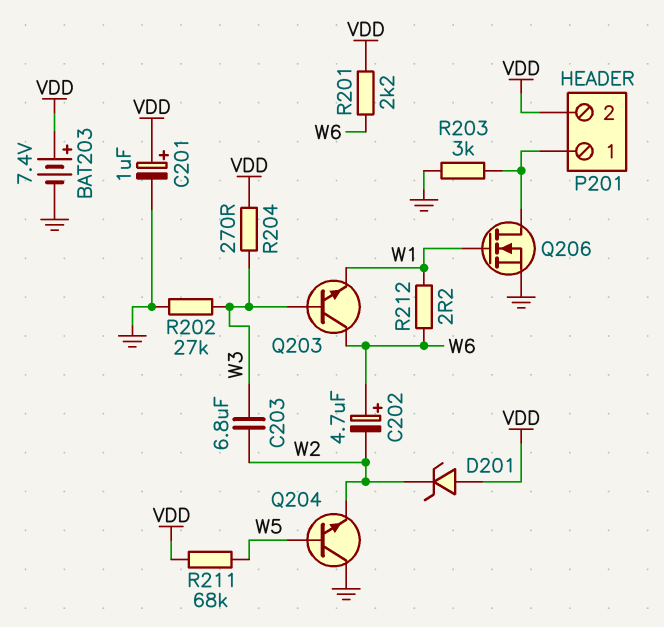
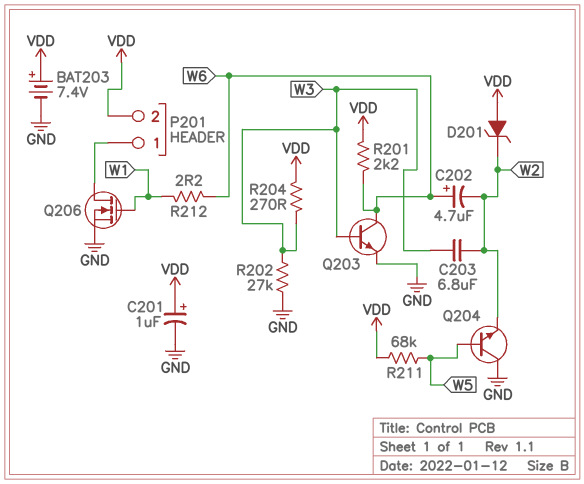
Q203: NPN (B W3, C W6, E W1) -> NPN (B W3, C W6, E GND)
R203: 3k (GND, P201/1) -> none

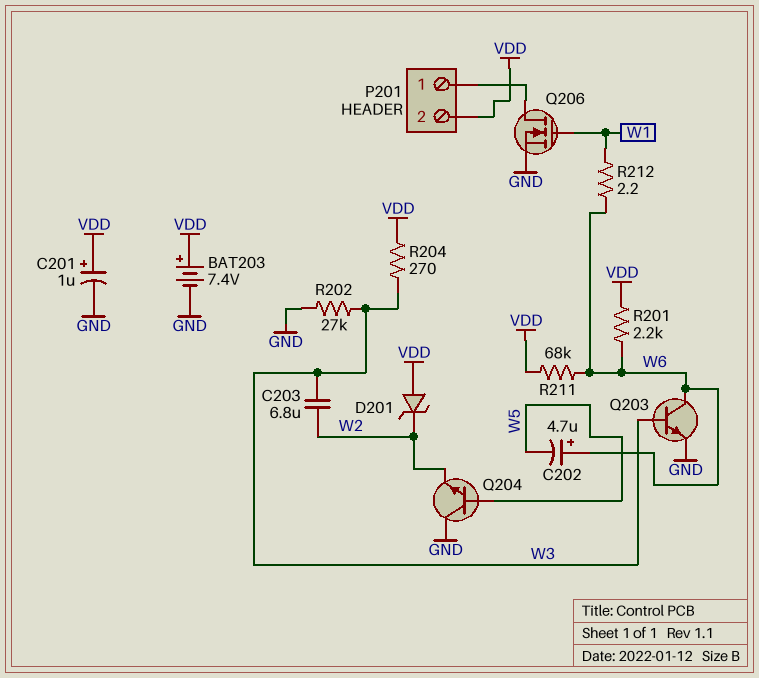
C202: 4.7uF (plus W6, minus W2) -> 4.7uF (plus W6, minus W5)
R211: 68k (VDD, W5) -> 68k (VDD, W6)

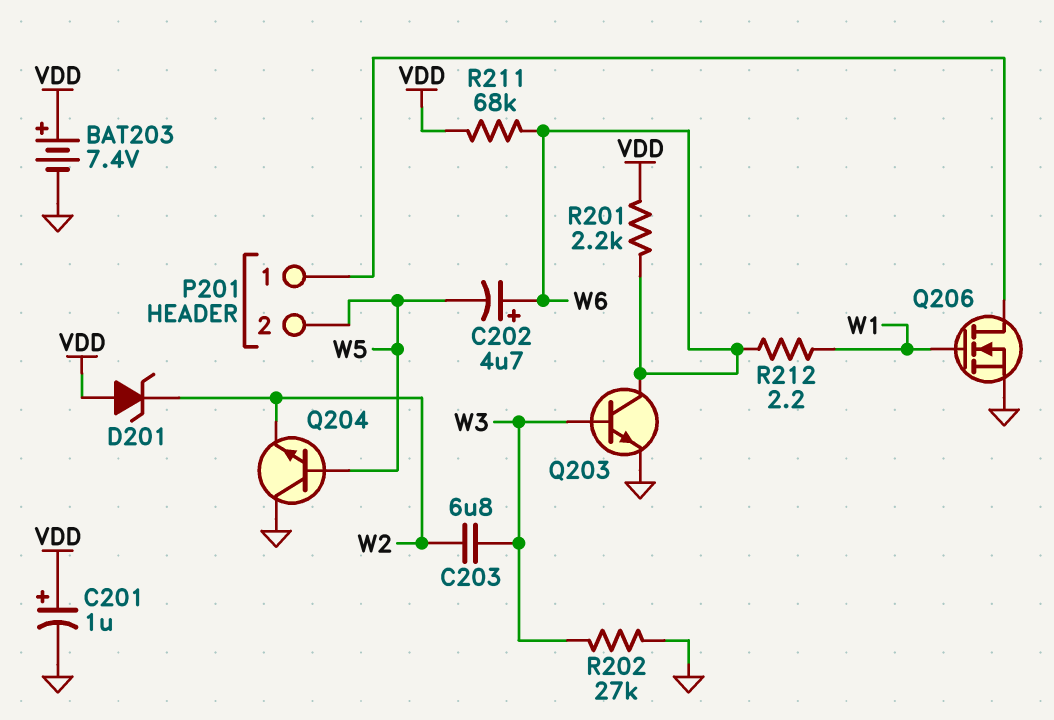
P201 pin 2: VDD -> W5
R204: 270 (VDD, W3) -> none

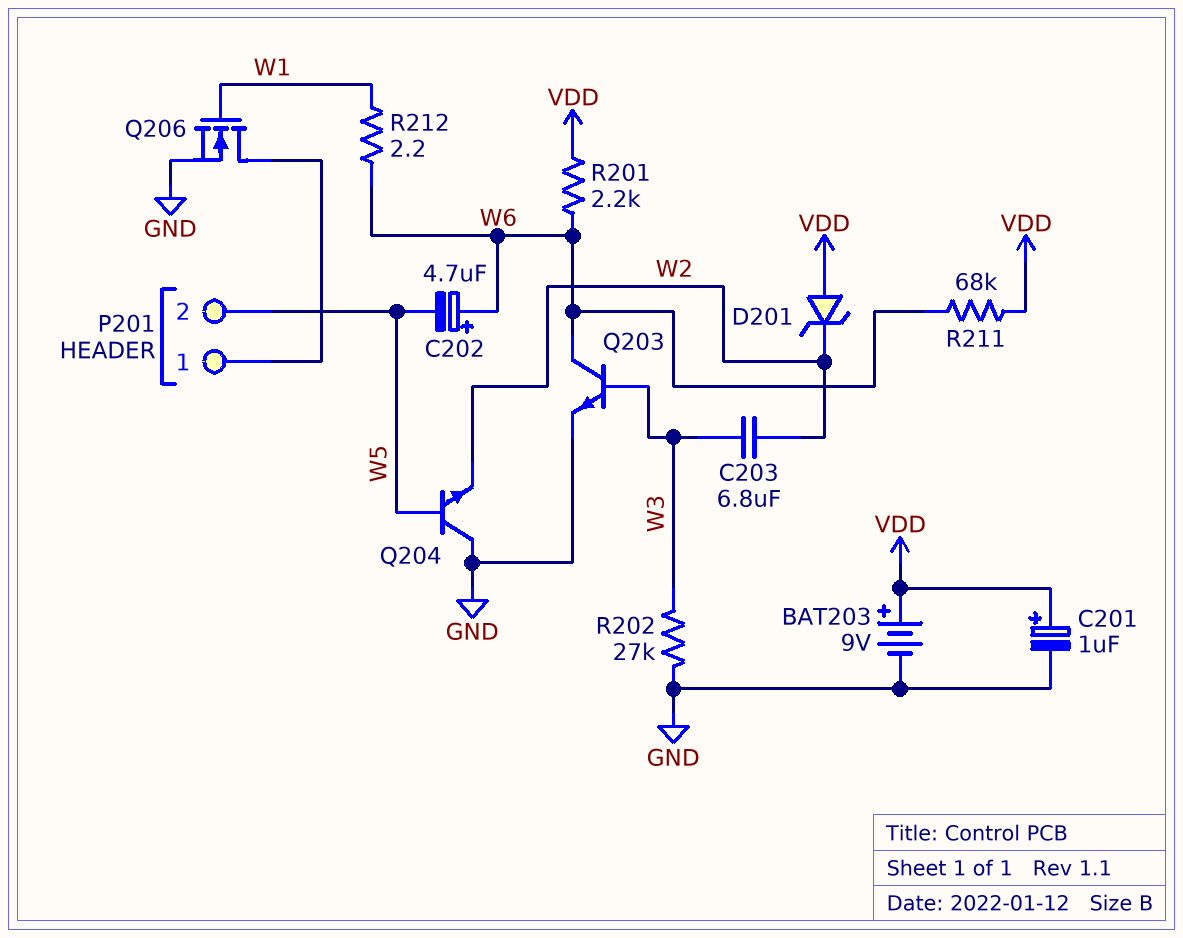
BAT203: 7.4V (plus VDD, minus GND) -> 9V (plus VDD, minus GND)

